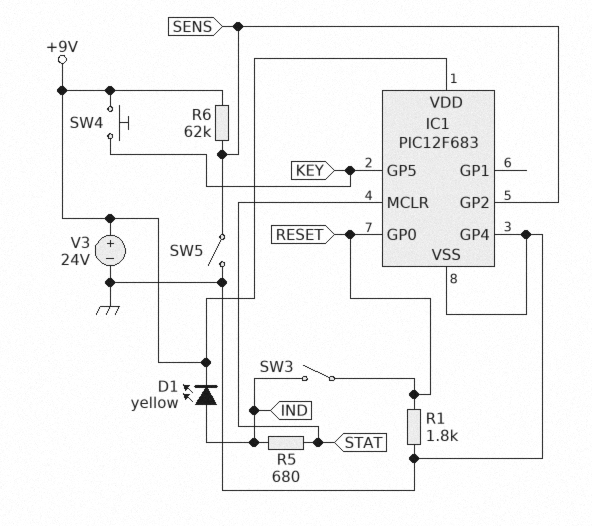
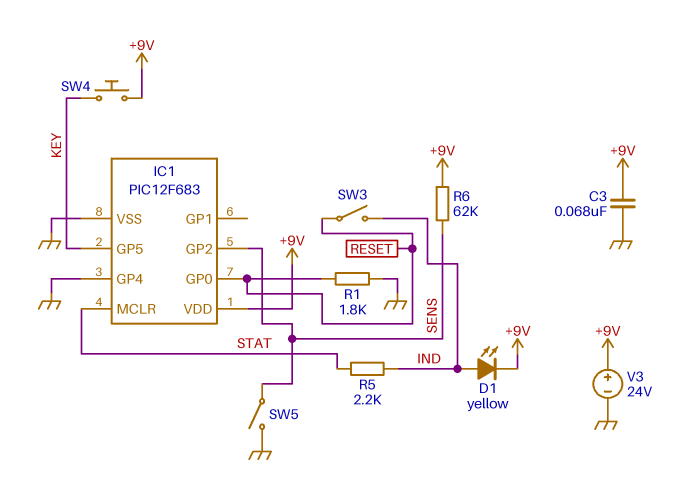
C3: none -> 68nF (+9V, GND)
R5: 680 (IND, STAT) -> 2.2k (IND, STAT)

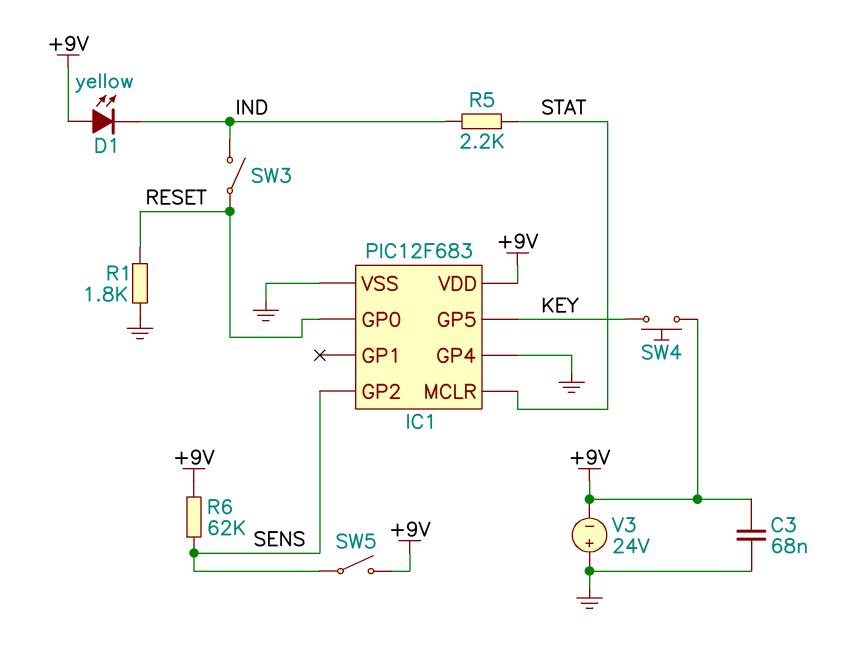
D1: LED yellow (A IND, K +9V) -> LED yellow (A +9V, K IND)
SW5: switch (GND, SENS) -> switch (+9V, SENS)
V3: 24V (plus +9V, minus GND) -> 24V (plus GND, minus +9V)

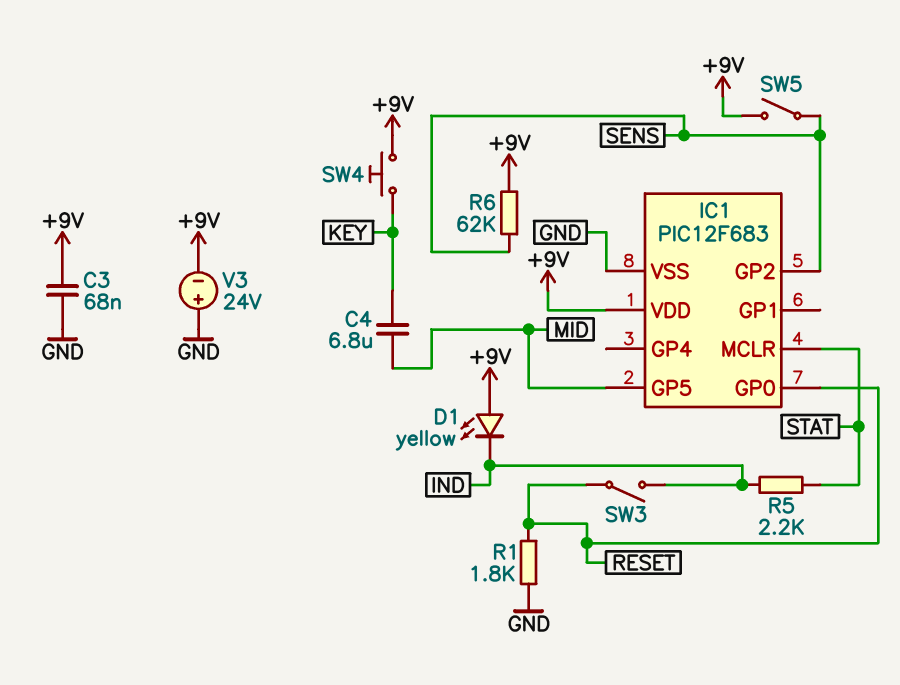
C4: none -> 6.8uF (KEY, MID)
IC1 pin GP4: GND -> none
IC1 pin GP5: KEY -> MID

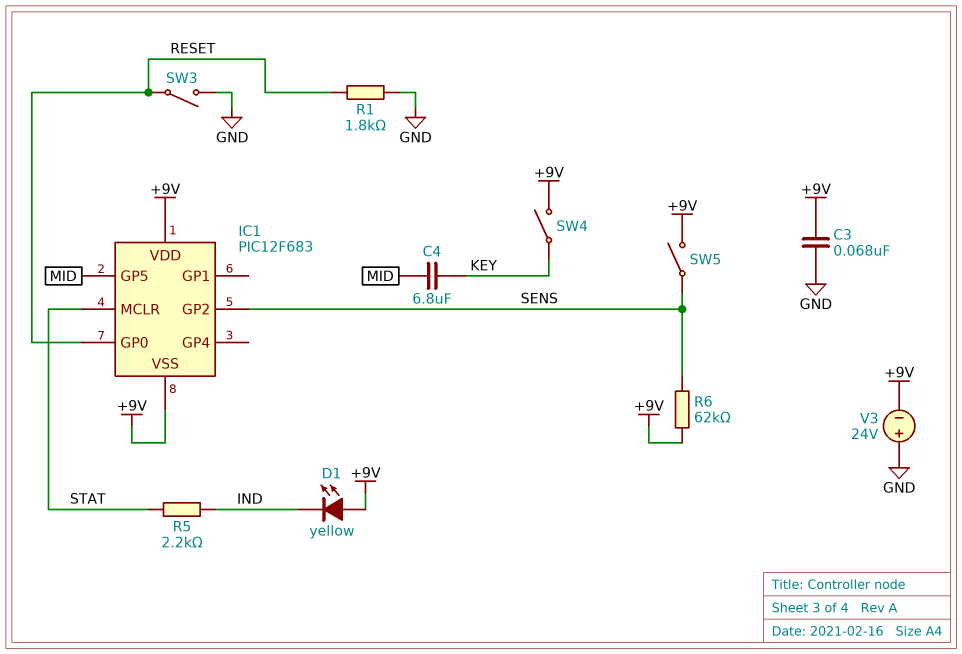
IC1 pin VSS: GND -> +9V
SW3: switch (IND, RESET) -> switch (GND, RESET)
SW4: button (+9V, KEY) -> switch (+9V, KEY)

